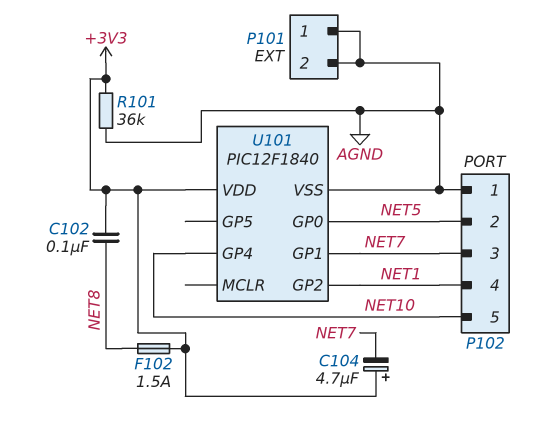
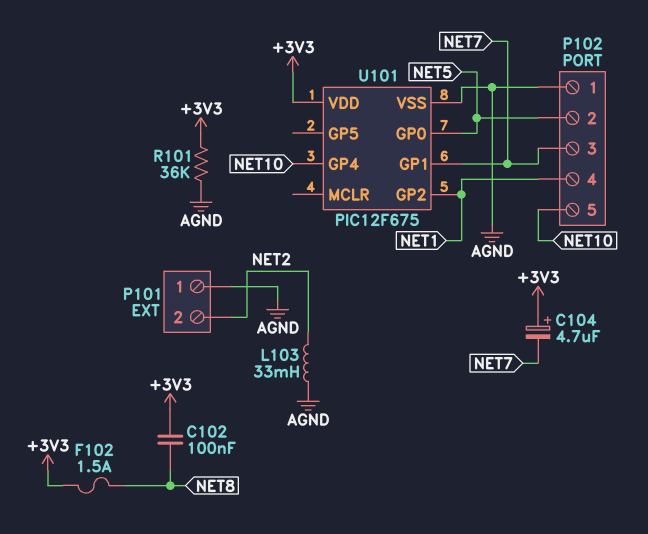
L103: none -> 33mH (AGND, NET2)
P101 pin 2: AGND -> NET2
U101: PIC12F1840 -> PIC12F675

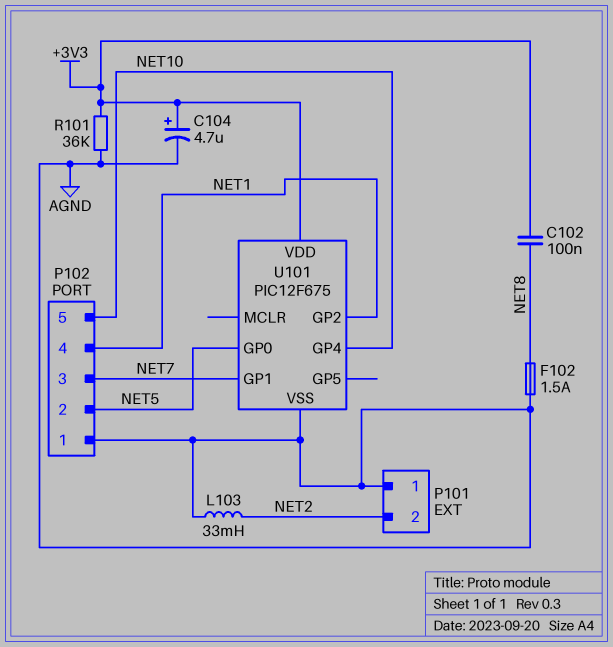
C104: 4.7uF (plus +3V3, minus NET7) -> 4.7uF (plus +3V3, minus AGND)
F102: 1.5A (+3V3, NET8) -> 1.5A (AGND, NET8)

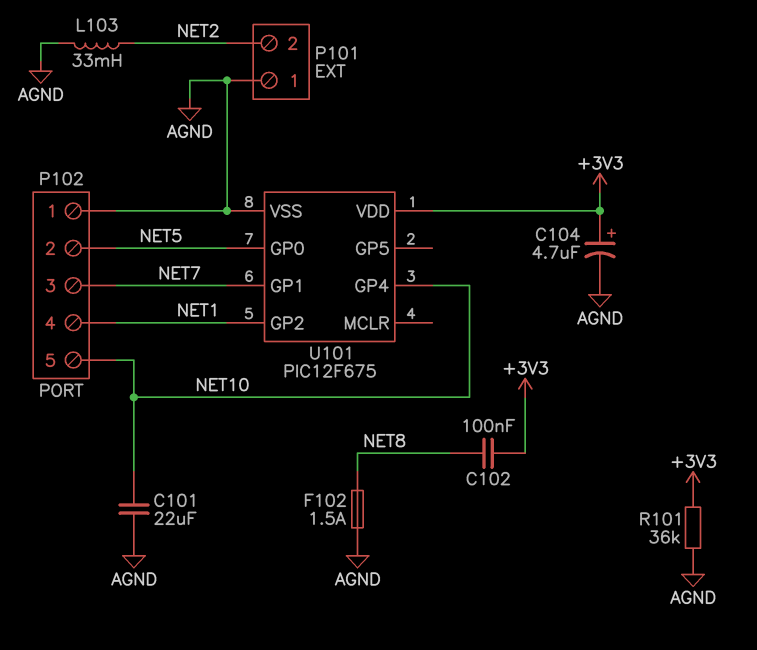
C101: none -> 22uF (AGND, NET10)

